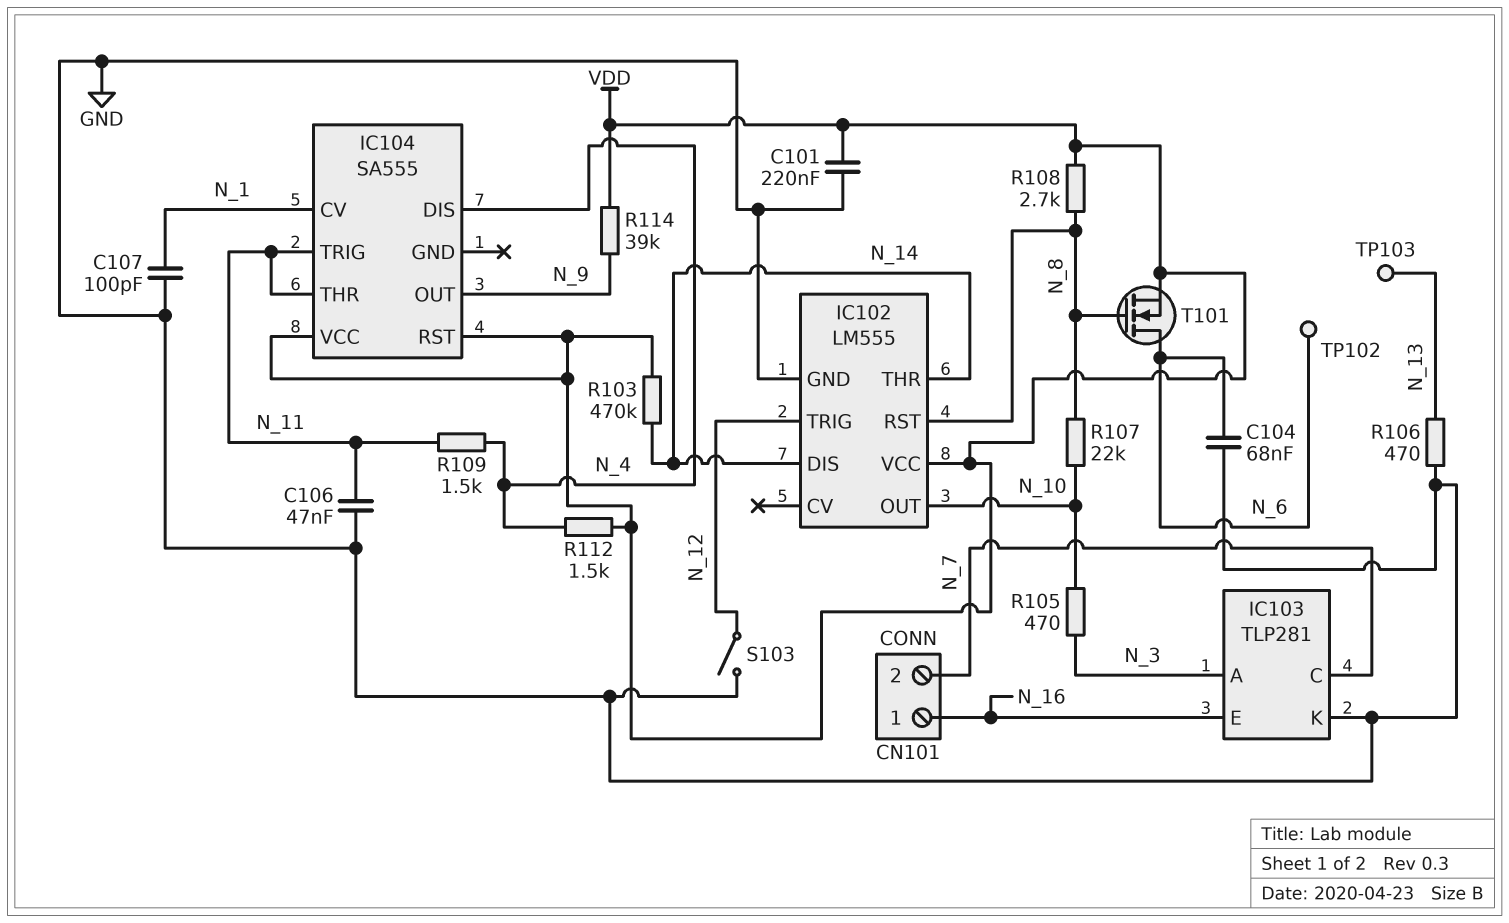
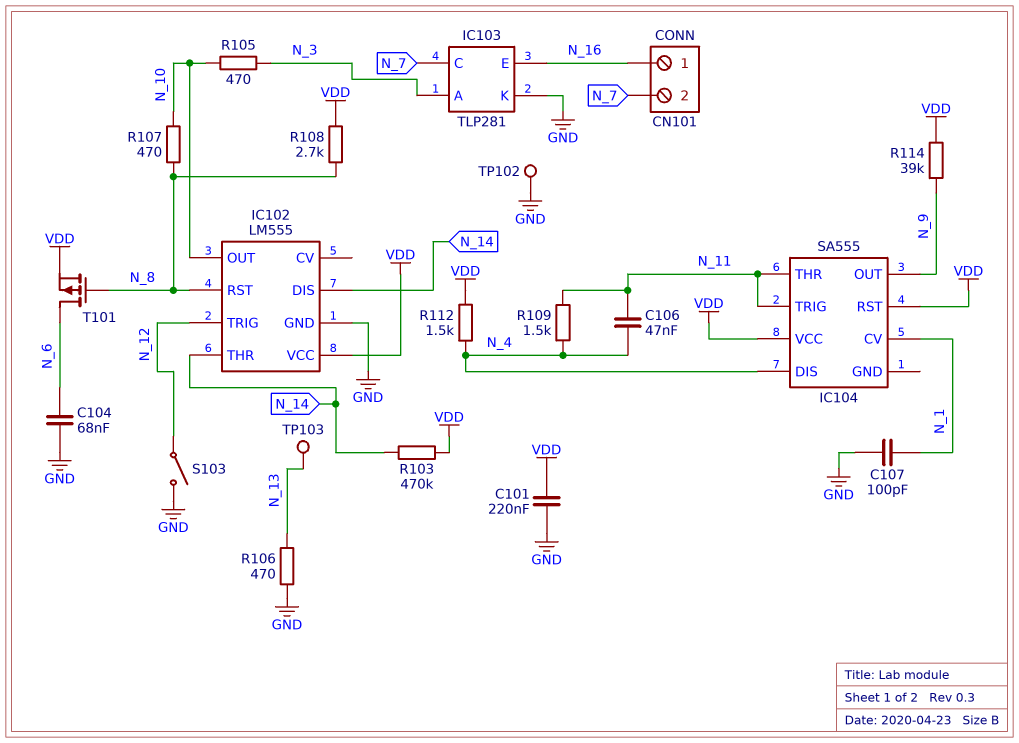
C106: 47nF (GND, N_11) -> 47nF (N_4, N_11)
R107: 22k (N_8, N_10) -> 470 (N_8, N_10)
T101: NMOS (G N_8, D N_6, S VDD) -> PMOS (G N_8, D N_6, S VDD)
TP102: test point (N_6) -> test point (GND)

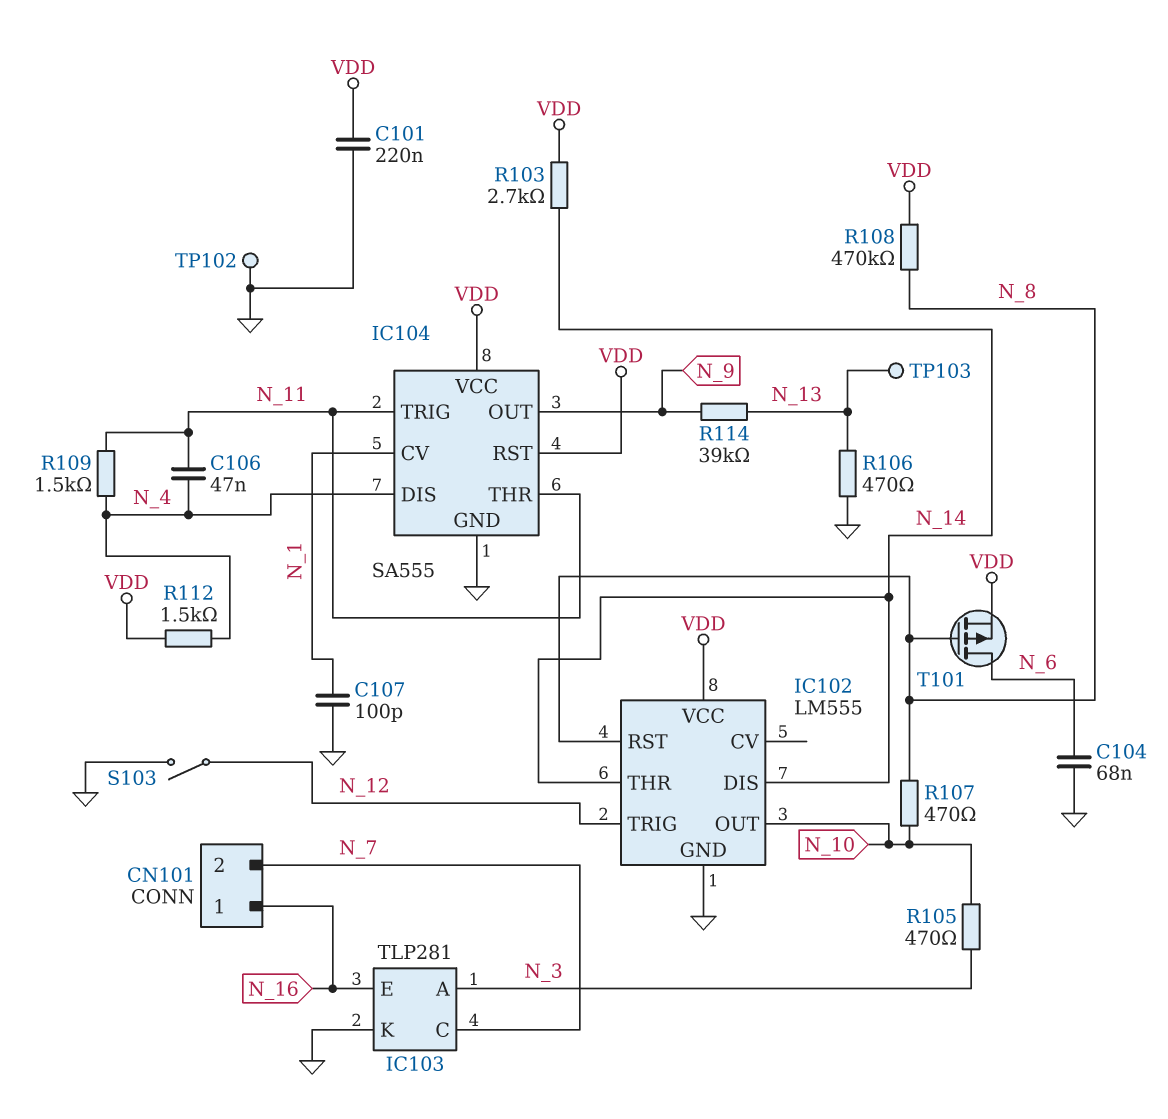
IC104 pin GND: none -> GND
R103: 470k (N_14, VDD) -> 2.7k (N_14, VDD)
R108: 2.7k (N_8, VDD) -> 470k (N_8, VDD)
R114: 39k (N_9, VDD) -> 39k (N_9, N_13)

